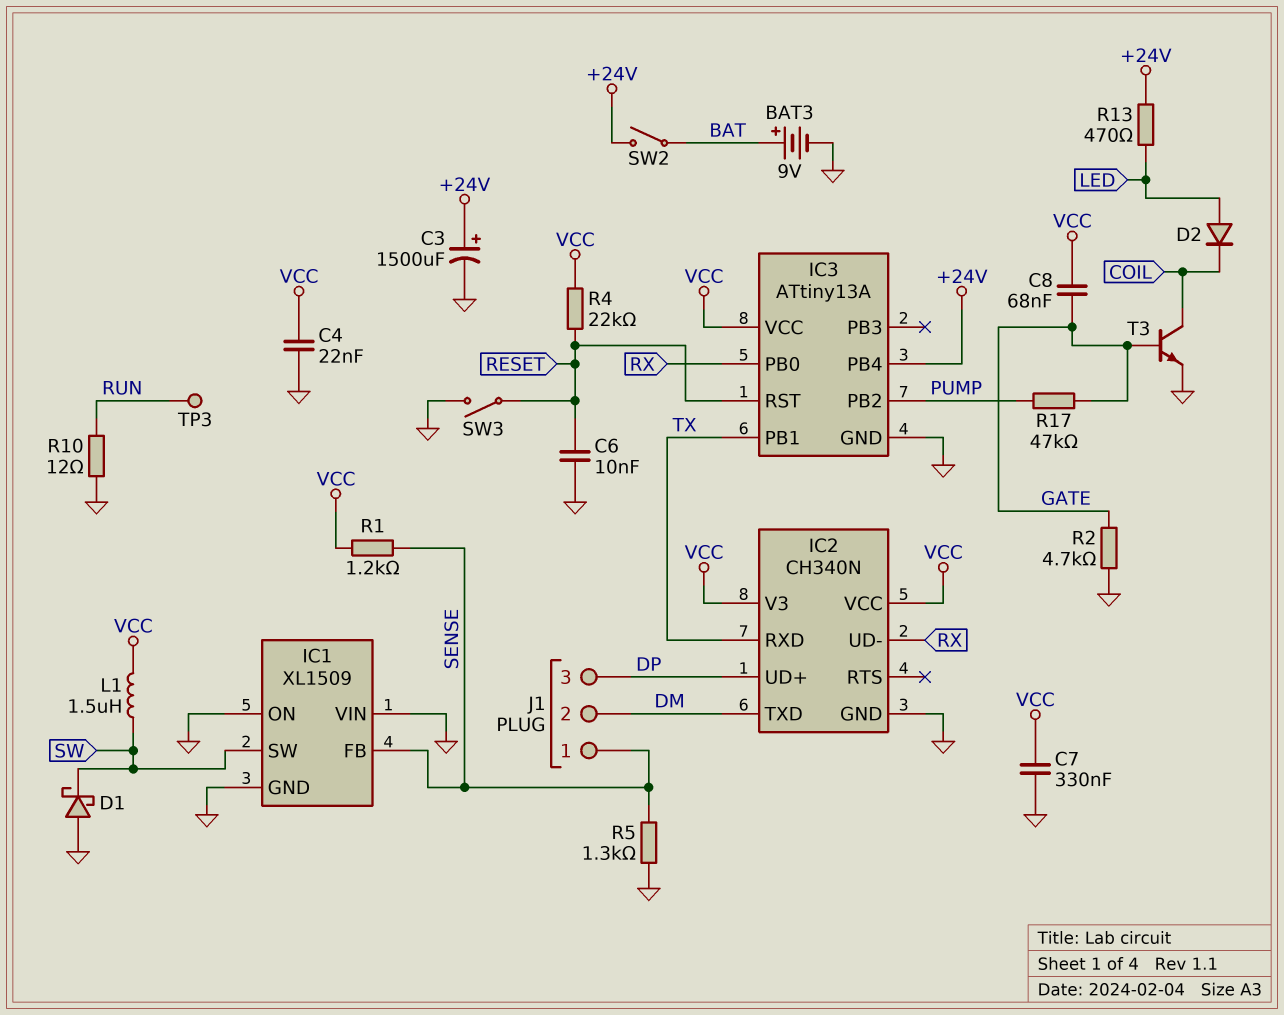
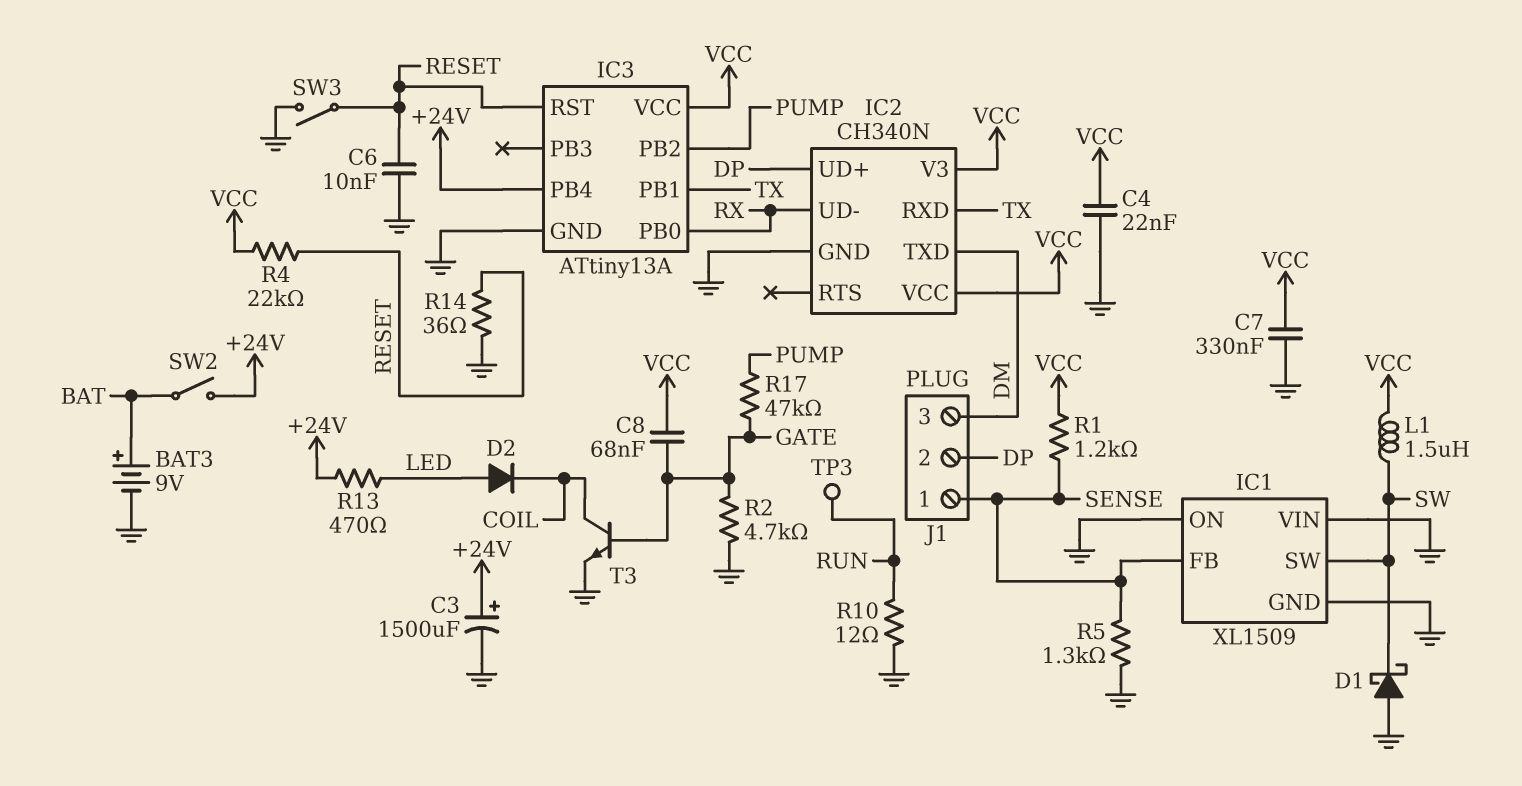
J1 pin 2: DM -> DP
J1 pin 3: DP -> DM
R14: none -> 36 (GND, RESET)

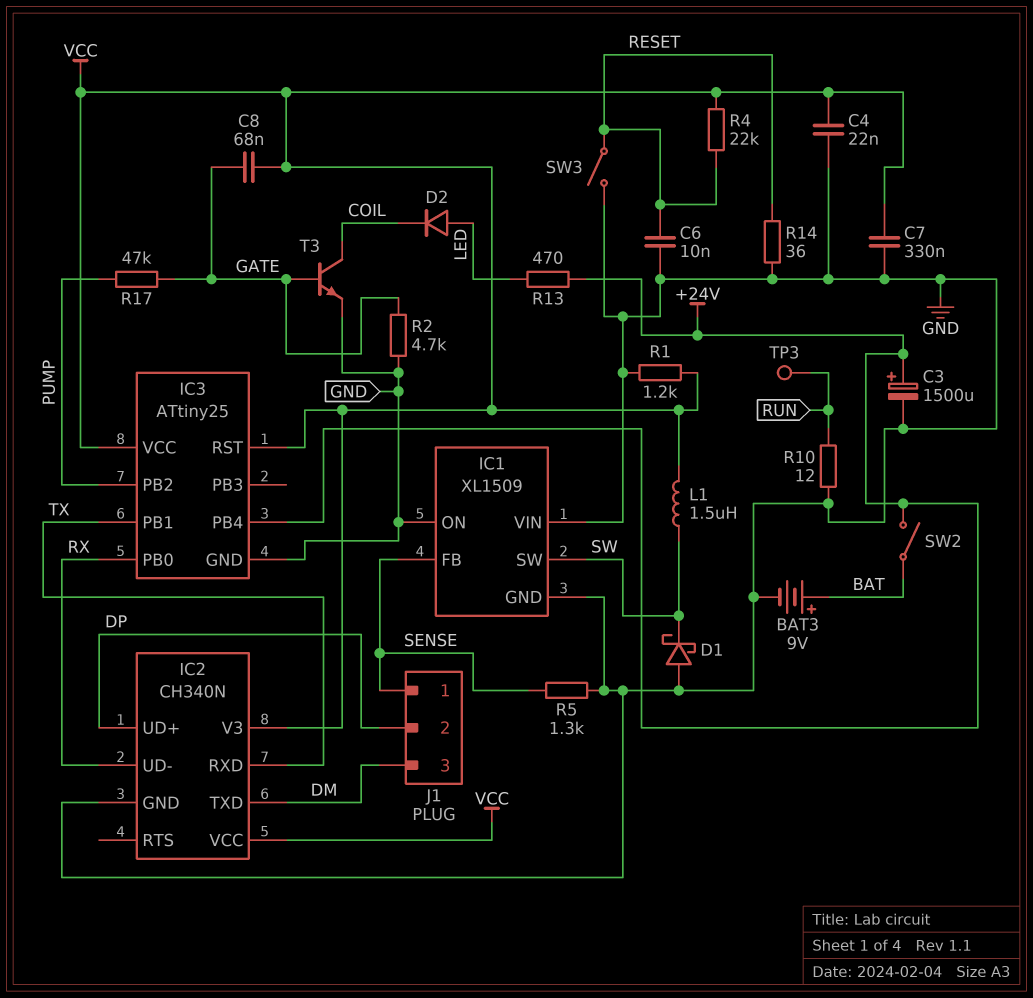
IC3: ATtiny13A -> ATtiny25
IC3 pin RST: RESET -> VCC
R1: 1.2k (SENSE, VCC) -> 1.2k (GND, VCC)

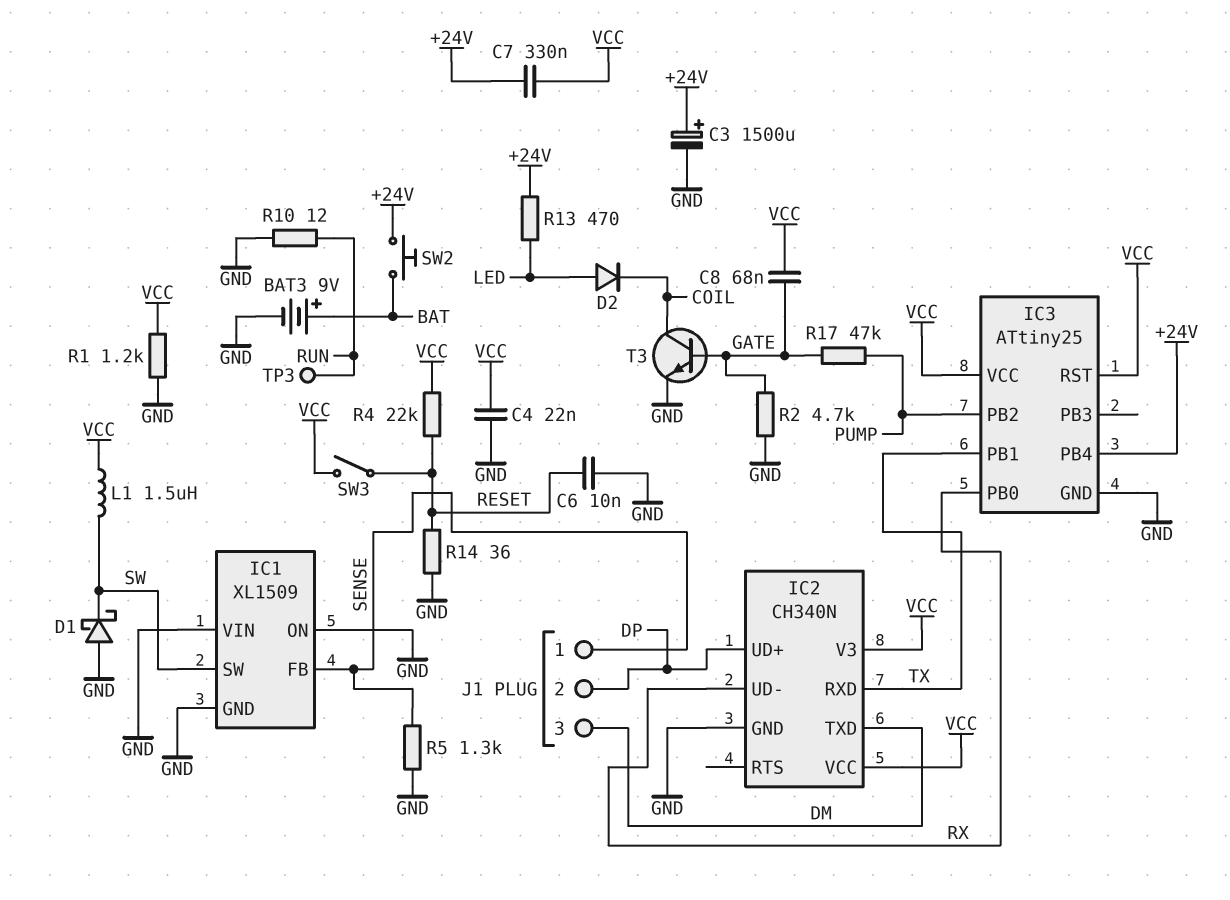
C7: 330nF (GND, VCC) -> 330nF (+24V, VCC)
SW2: switch (+24V, BAT) -> button (+24V, BAT)
SW3: switch (GND, RESET) -> switch (RESET, VCC)

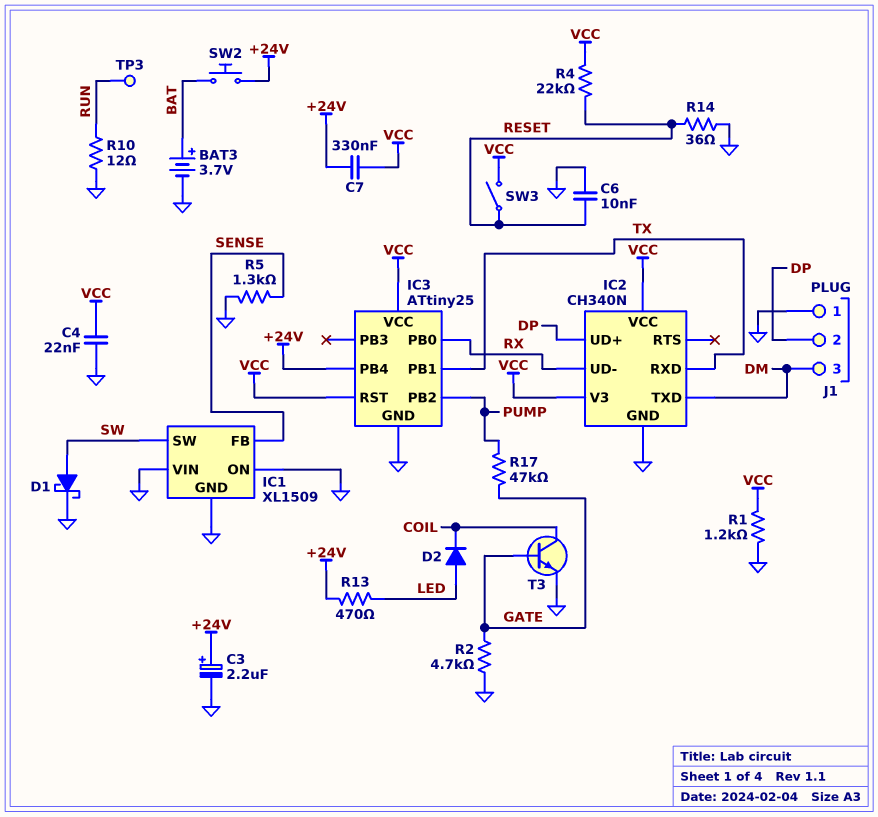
BAT3: 9V (plus BAT, minus GND) -> 3.7V (plus BAT, minus GND)
C3: 1500uF (plus +24V, minus GND) -> 2.2uF (plus +24V, minus GND)
C8: 68nF (GATE, VCC) -> none
D1: schottky (A GND, K SW) -> schottky (A SW, K GND)
J1 pin 1: SENSE -> GND
L1: 1.5uH (SW, VCC) -> none

